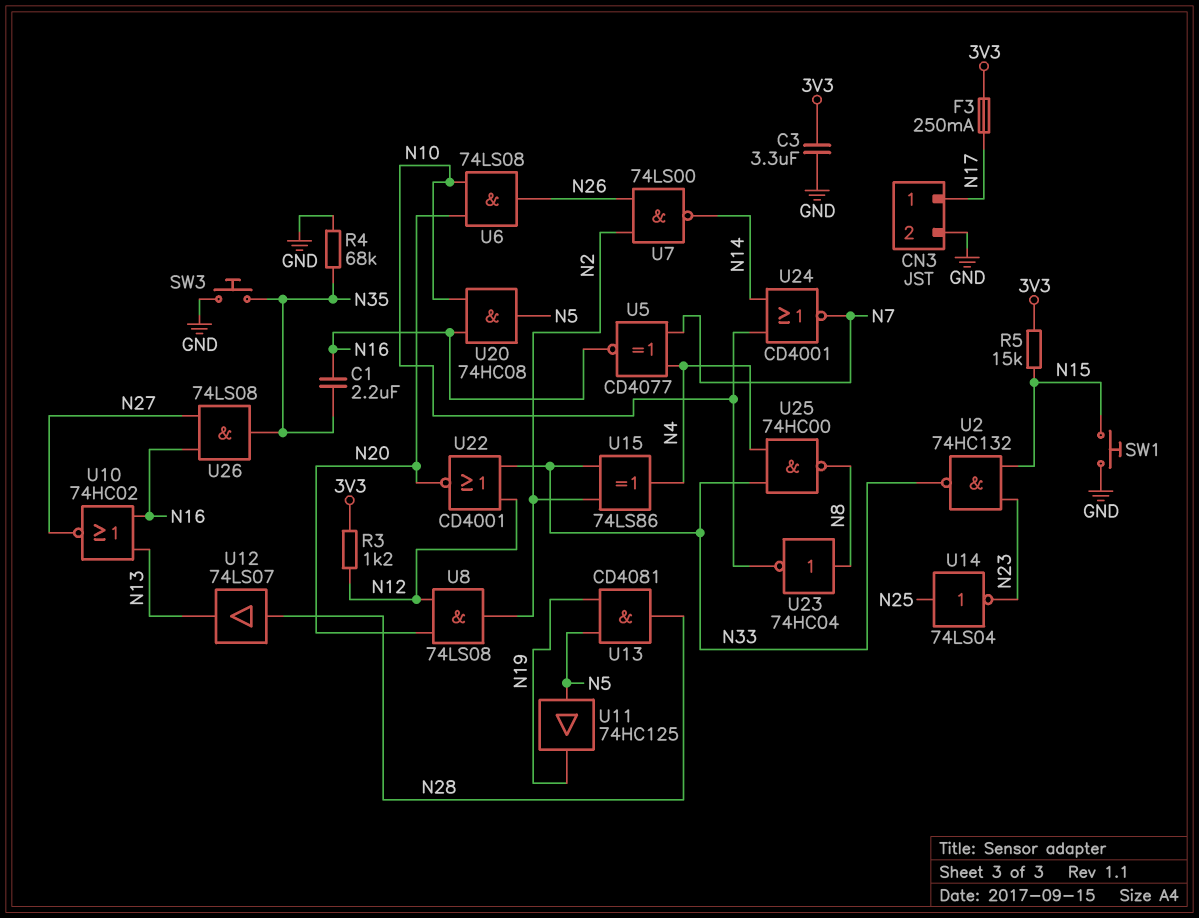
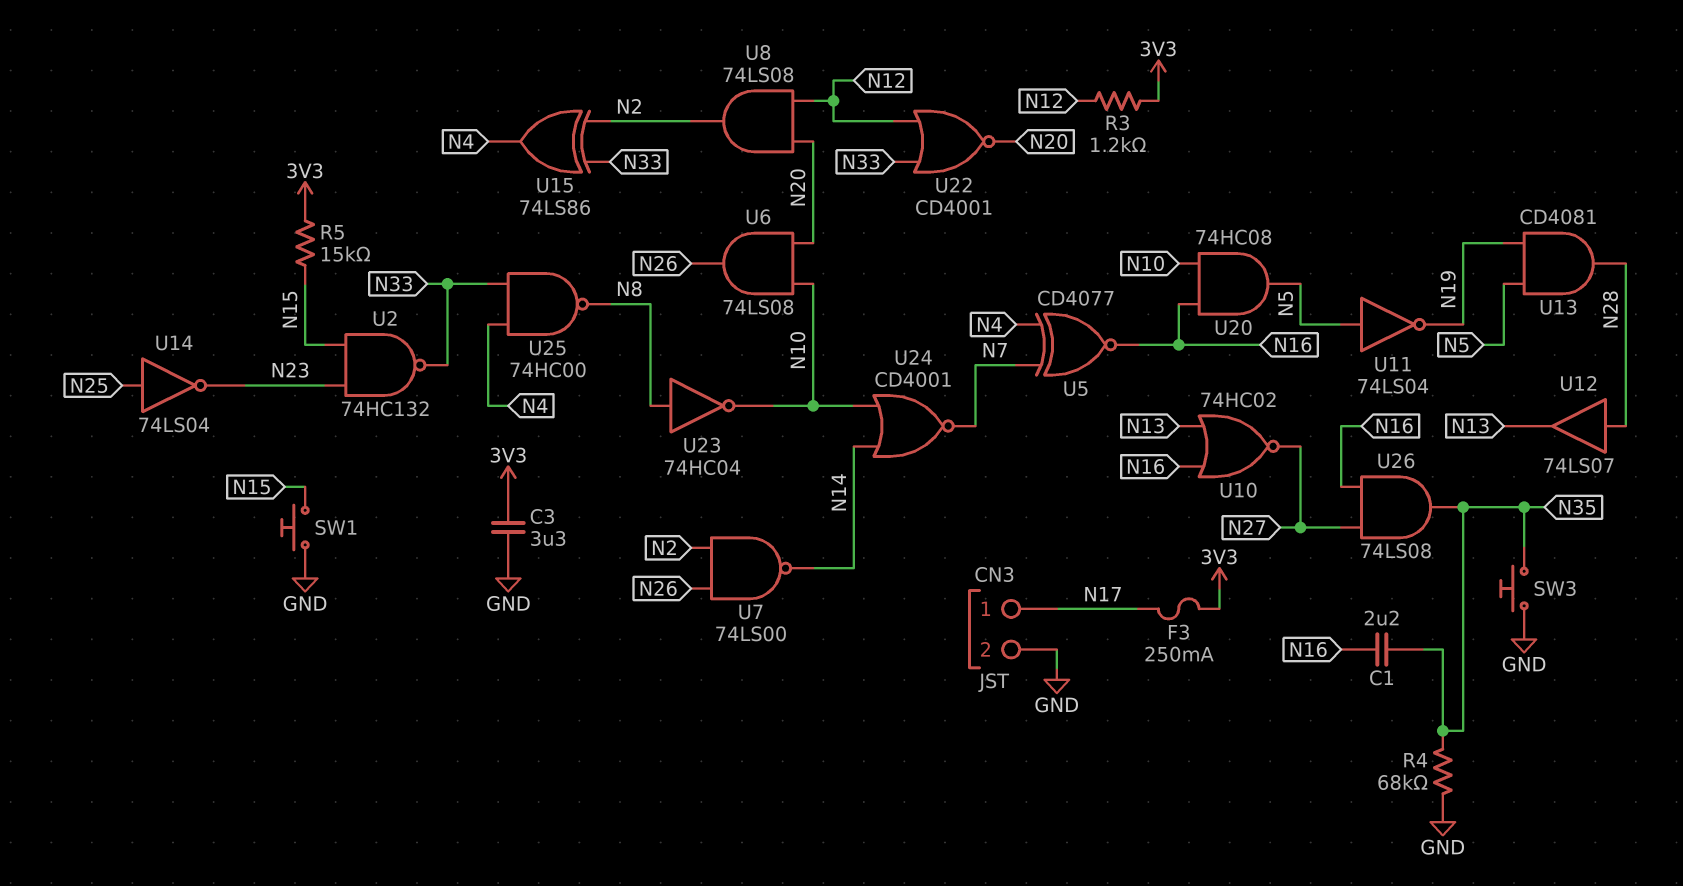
U11: buffer 74HC125 (in N5, out N19) -> NOT 74LS04 (in N5, out N19)

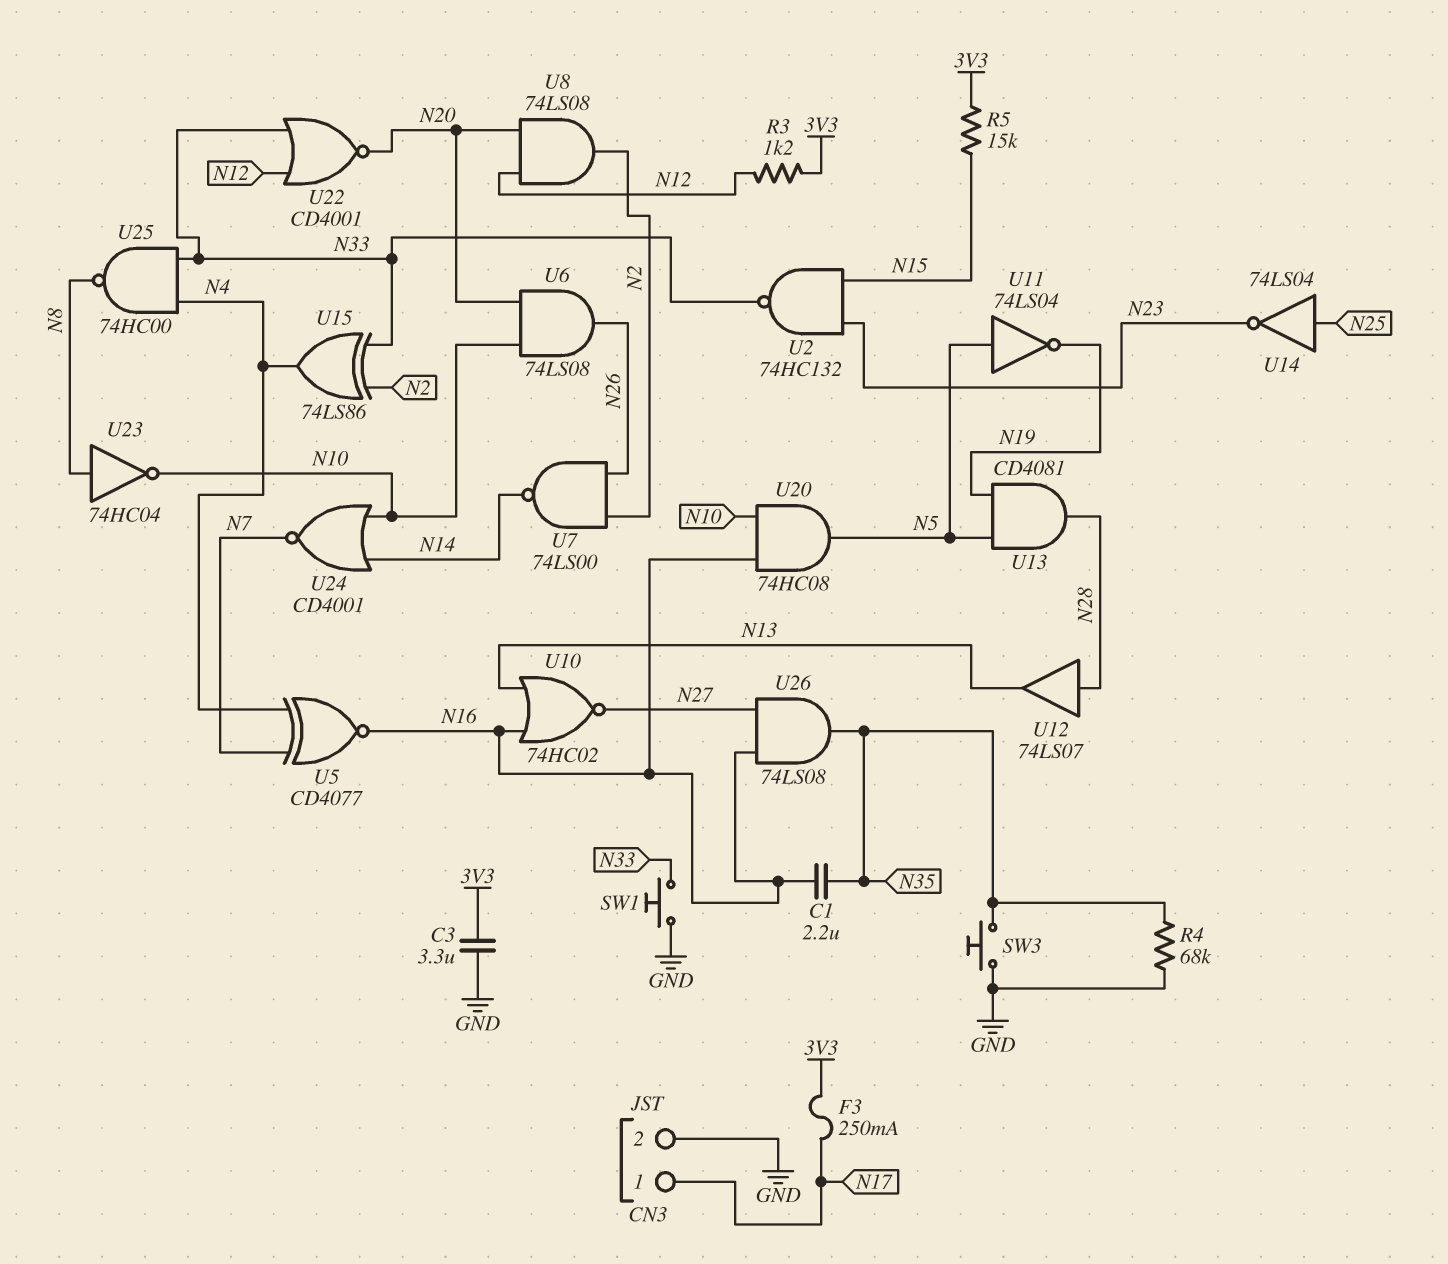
SW1: button (GND, N15) -> button (GND, N33)

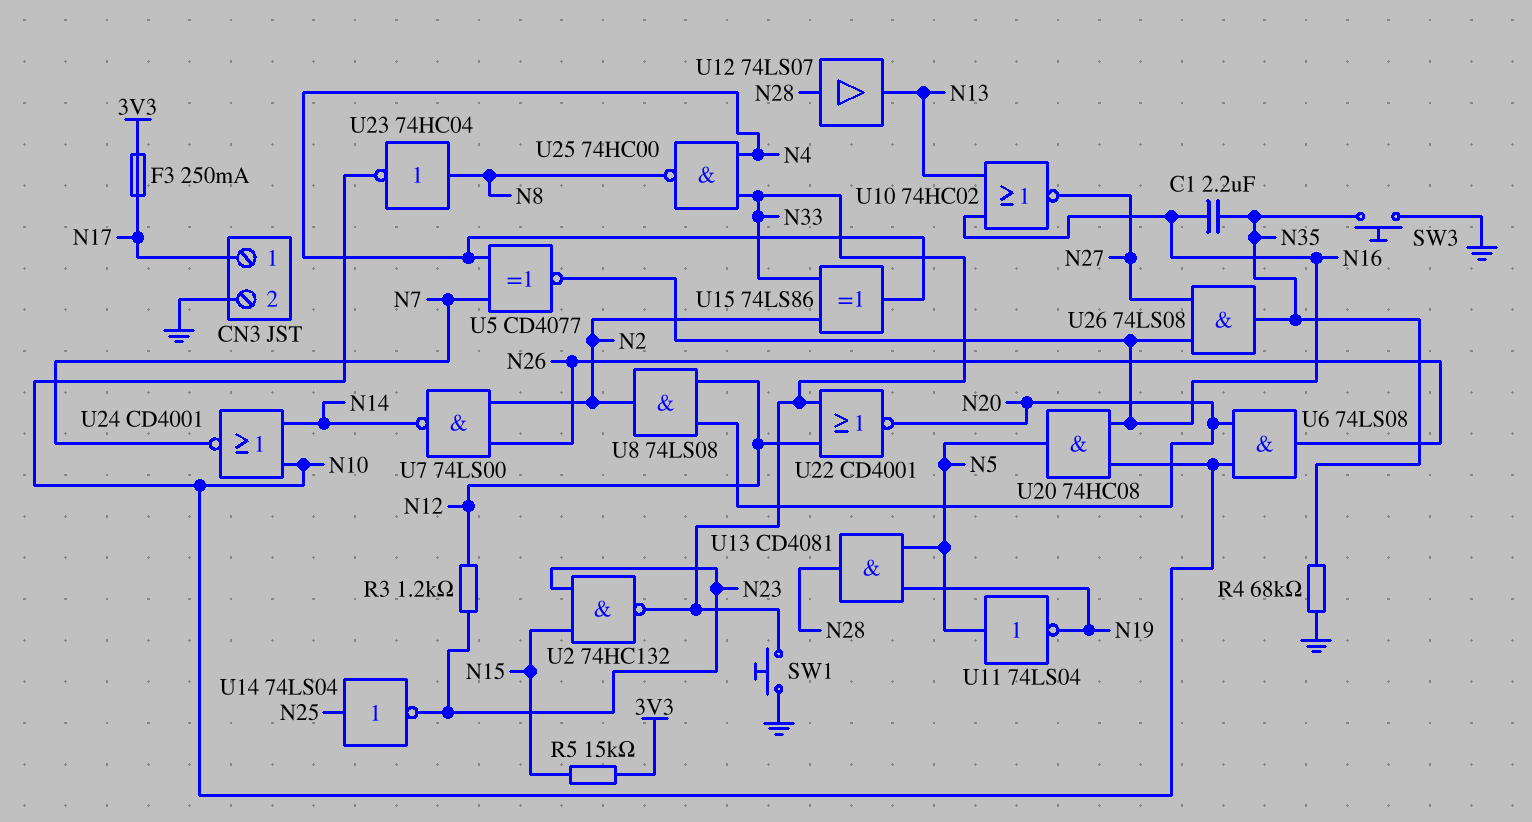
C3: 3.3uF (3V3, GND) -> none
R3: 1.2k (3V3, N12) -> 1.2k (N12, N23)

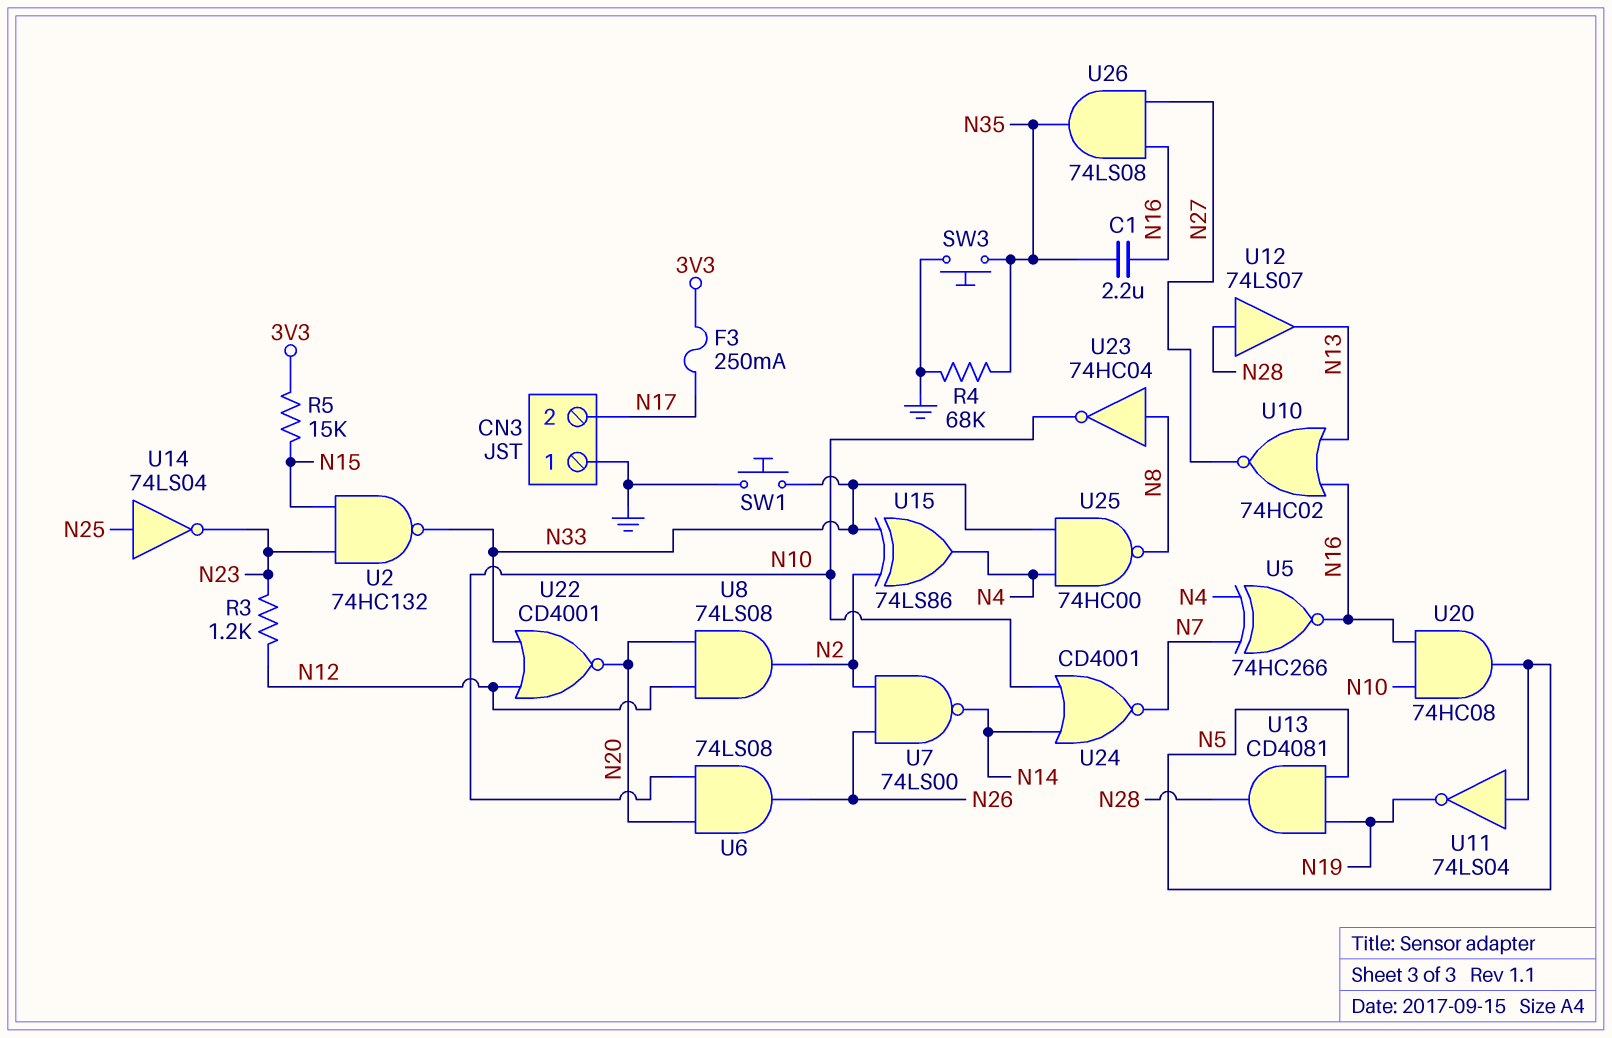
CN3 pin 1: N17 -> GND
CN3 pin 2: GND -> N17
U5: XNOR CD4077 (in N4, in N7, out N16) -> XNOR 74HC266 (in N4, in N7, out N16)

